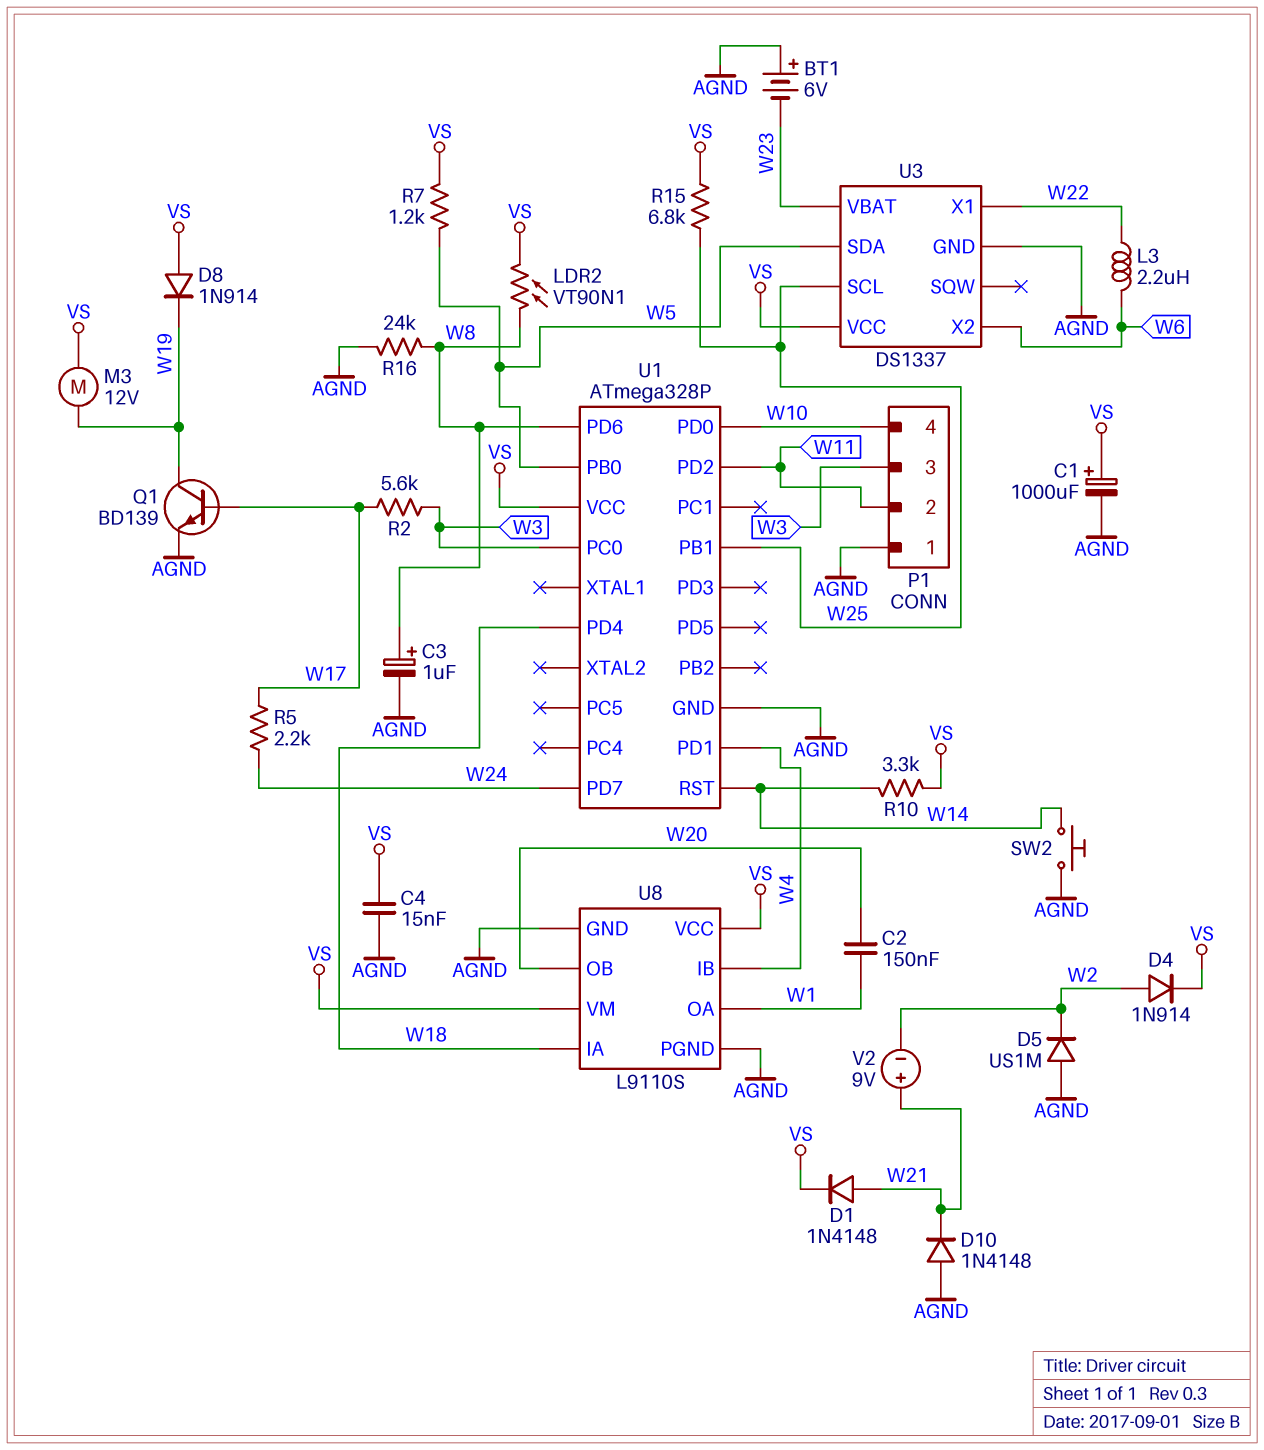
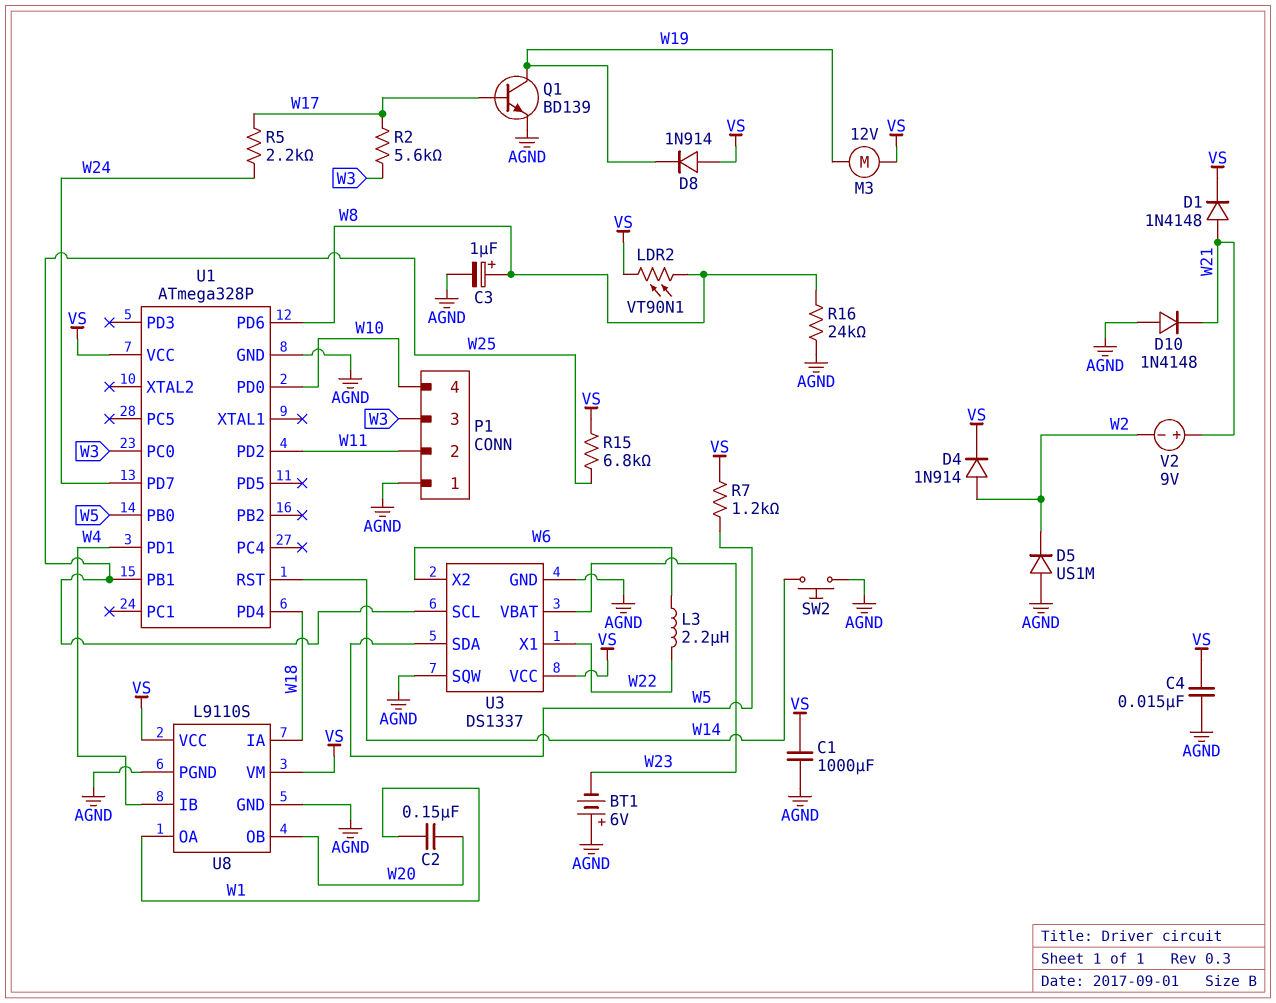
C1: 1000uF (plus VS, minus AGND) -> 1000uF (AGND, VS)
R10: 3.3k (VS, W14) -> none
U3 pin SQW: none -> AGND

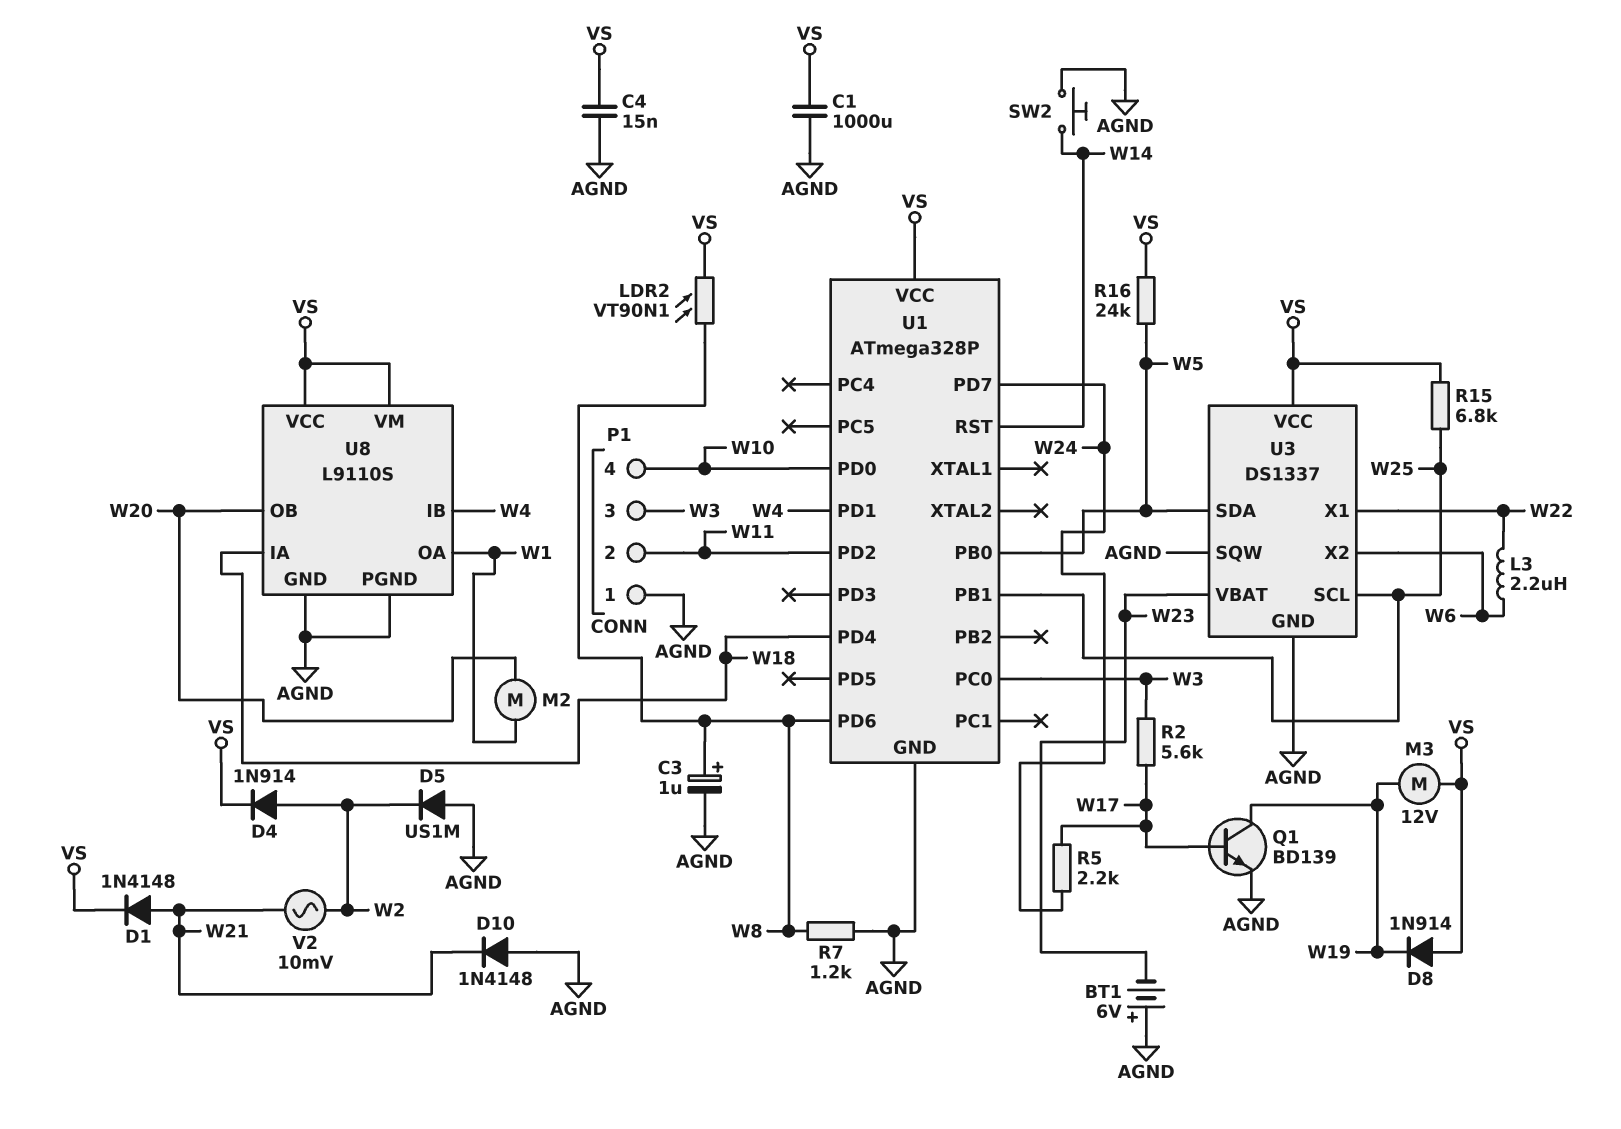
C2: 150nF (W1, W20) -> none
M2: none -> motor (W1, W20)
R7: 1.2k (VS, W5) -> 1.2k (AGND, W8)
R16: 24k (AGND, W8) -> 24k (VS, W5)
V2: 9V (plus W21, minus W2) -> AC 10mV (W2, W21)

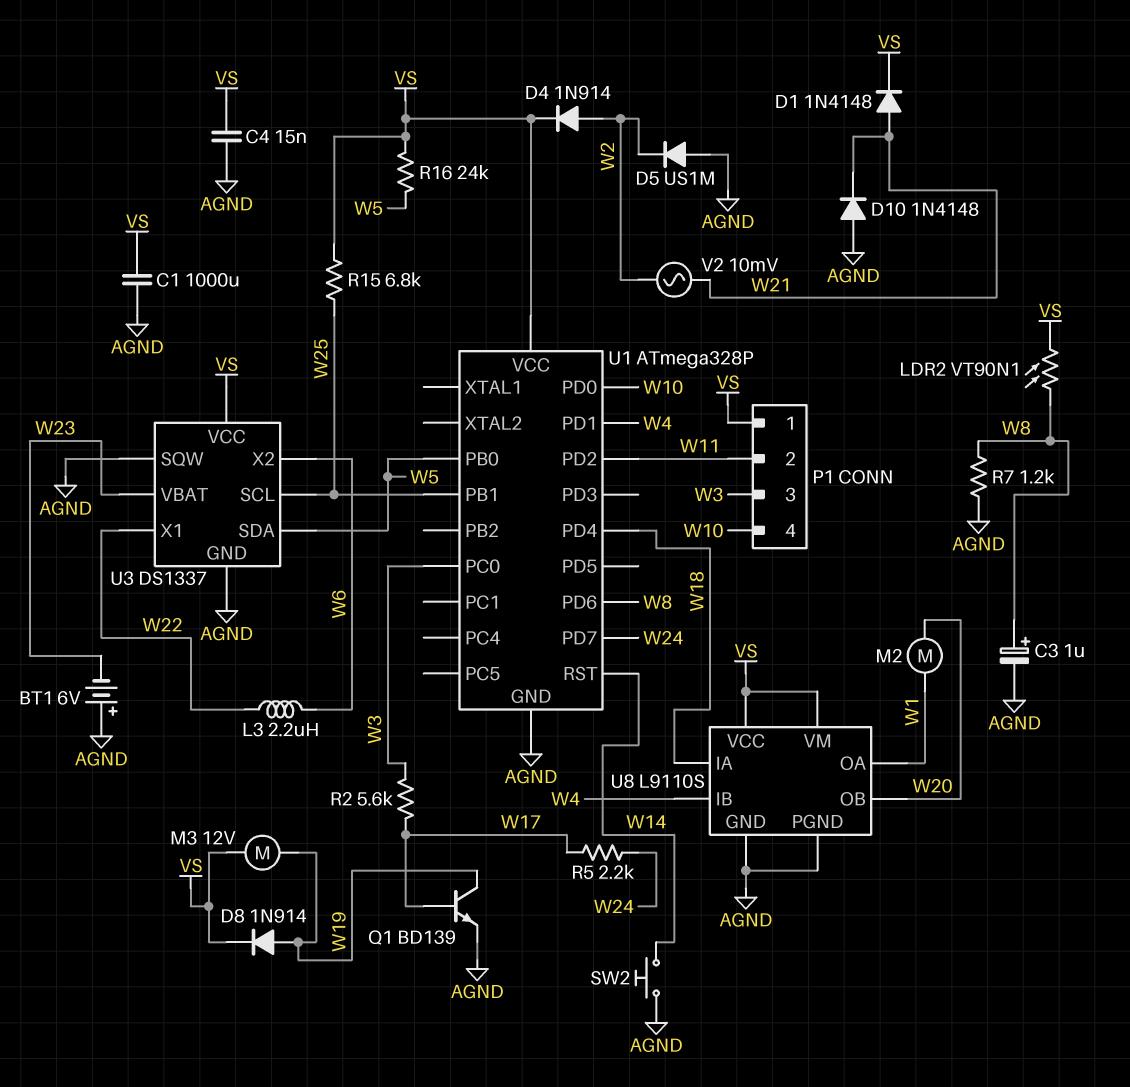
D8: diode 1N914 (A VS, K W19) -> diode 1N914 (A W19, K VS)
P1 pin 1: AGND -> VS

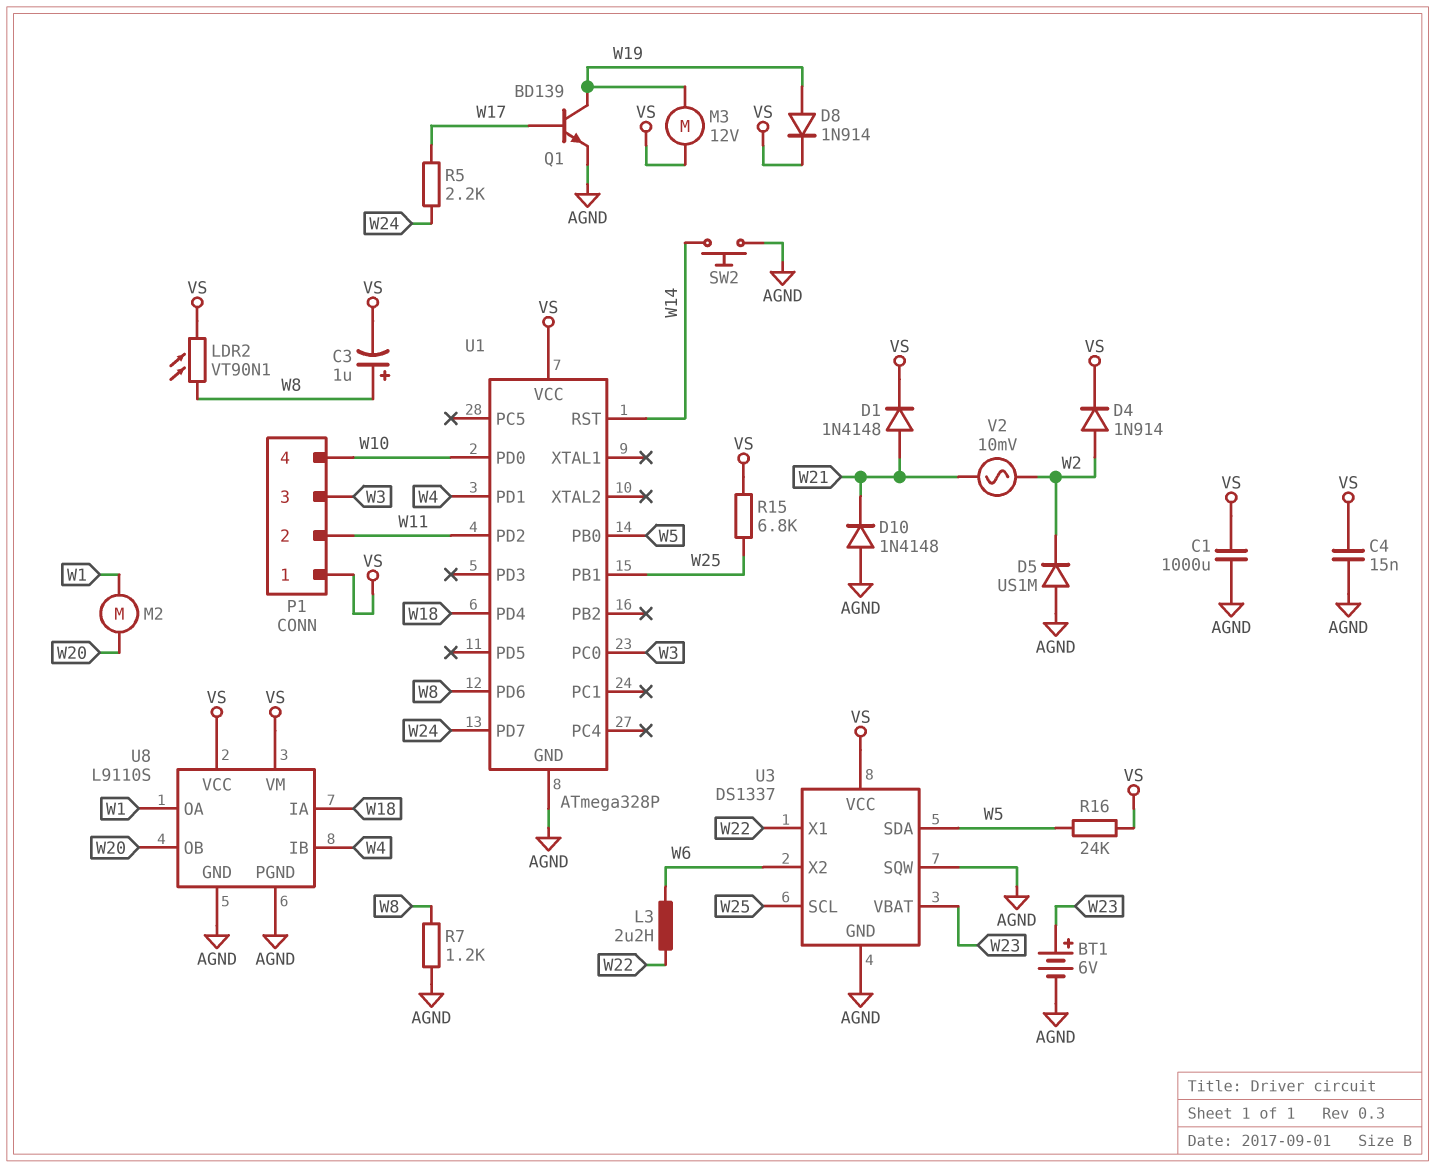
BT1: 6V (plus AGND, minus W23) -> 6V (plus W23, minus AGND)
C3: 1uF (plus W8, minus AGND) -> 1uF (plus W8, minus VS)
R2: 5.6k (W3, W17) -> none

